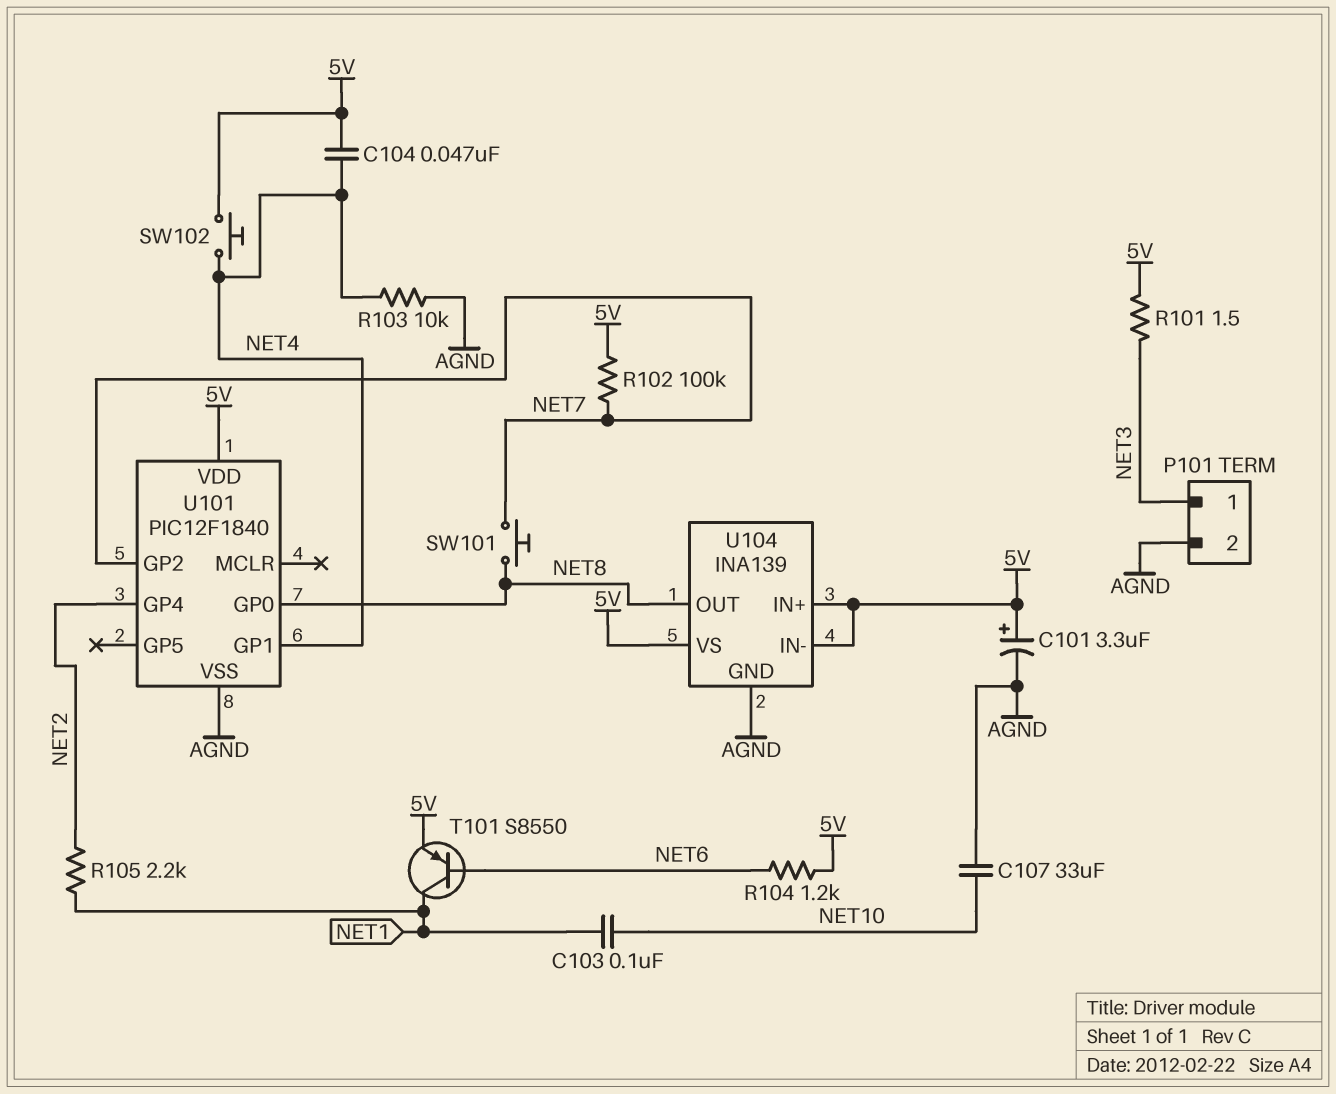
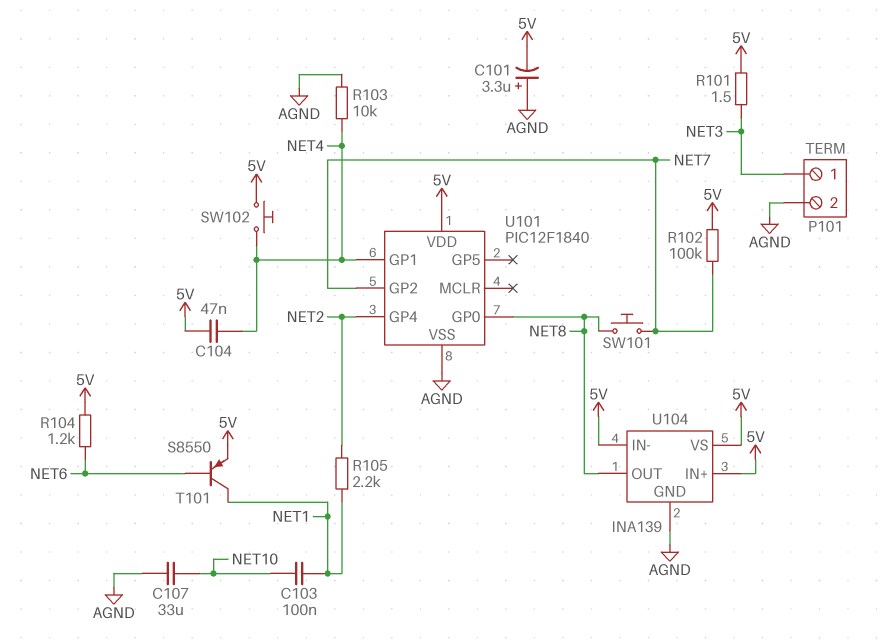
C101: 3.3uF (plus 5V, minus AGND) -> 3.3uF (plus AGND, minus 5V)

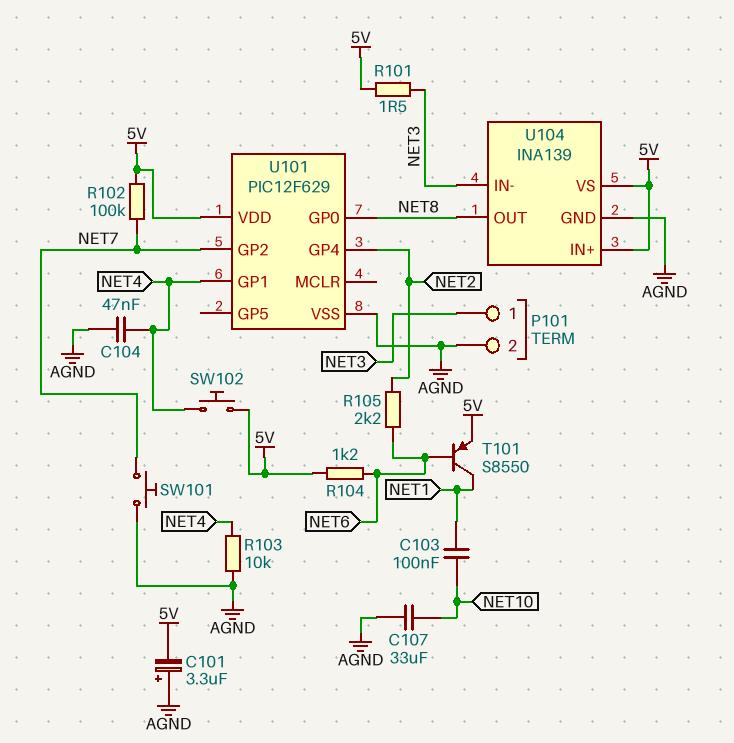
C104: 47nF (5V, NET4) -> 47nF (AGND, NET4)
R105: 2.2k (NET1, NET2) -> 2.2k (NET2, NET6)
SW101: button (NET7, NET8) -> button (AGND, NET7)
U101: PIC12F1840 -> PIC12F629
U104 pin IN-: 5V -> NET3

